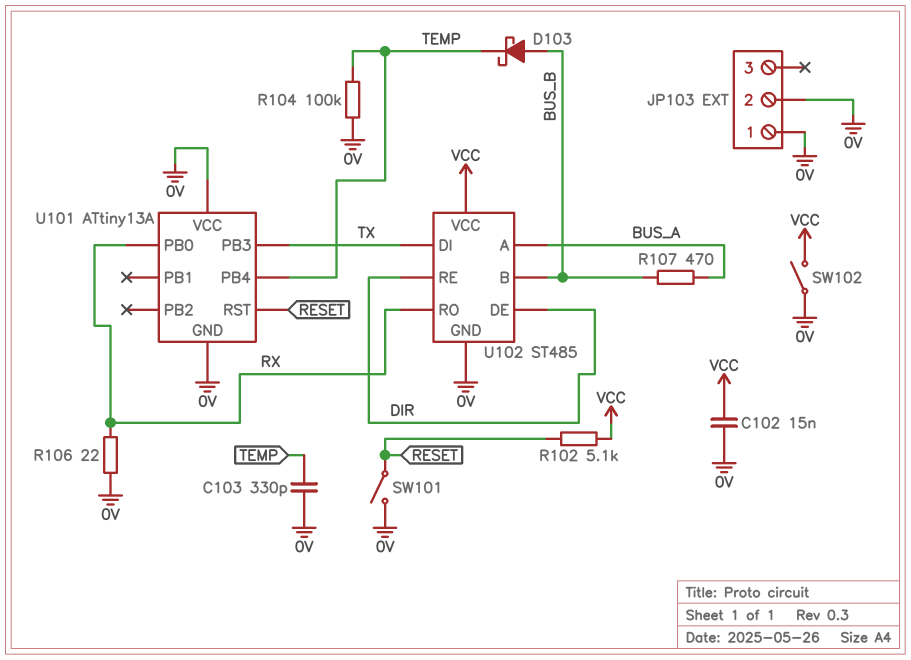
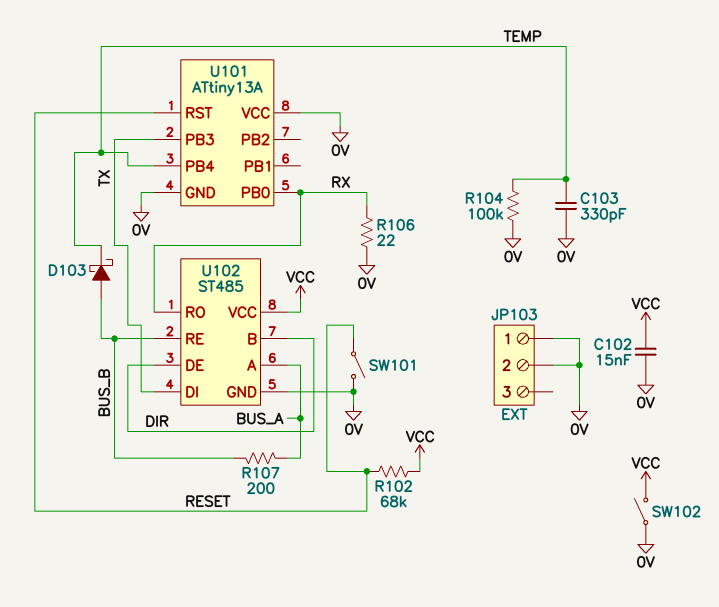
R102: 5.1k (RESET, VCC) -> 68k (RESET, VCC)
R107: 470 (BUS_A, BUS_B) -> 200 (BUS_A, BUS_B)
U102 pin B: BUS_B -> DIR
U102 pin RE: DIR -> BUS_B

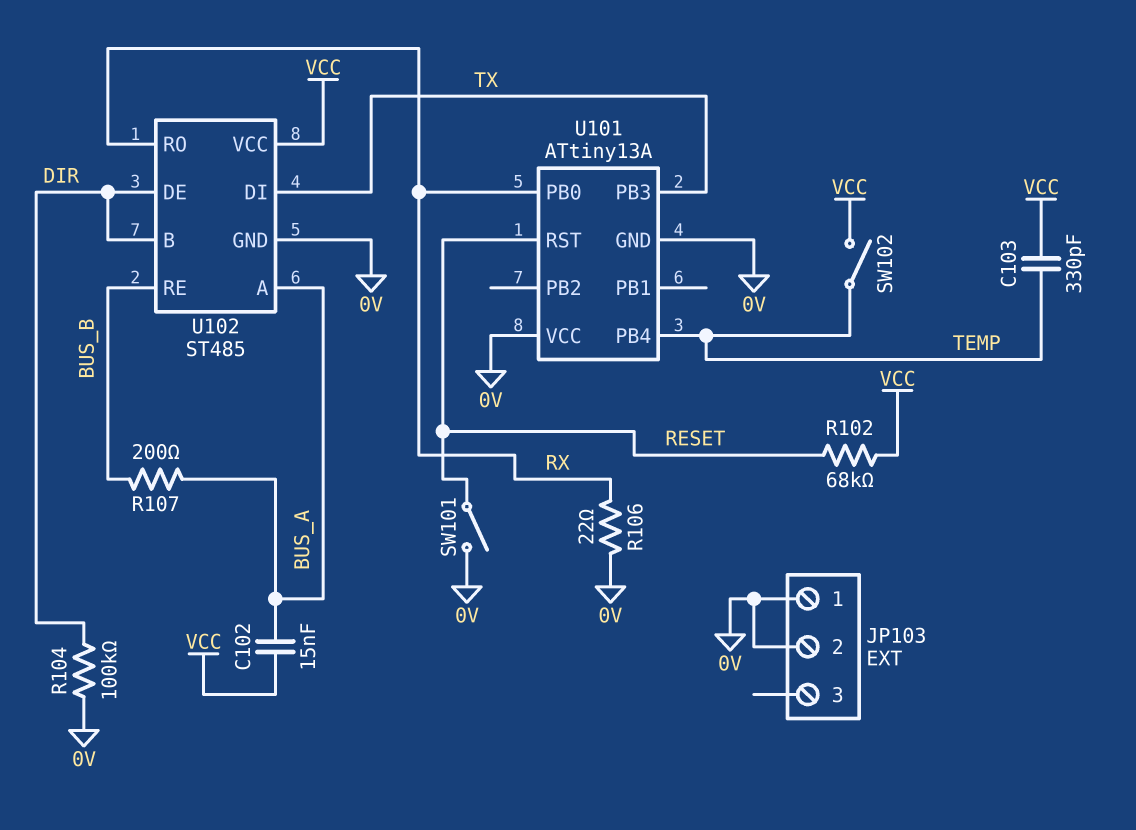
C102: 15nF (0V, VCC) -> 15nF (BUS_A, VCC)
C103: 330pF (0V, TEMP) -> 330pF (TEMP, VCC)
D103: schottky (A BUS_B, K TEMP) -> none
R104: 100k (0V, TEMP) -> 100k (0V, DIR)
SW102: switch (0V, VCC) -> switch (TEMP, VCC)

